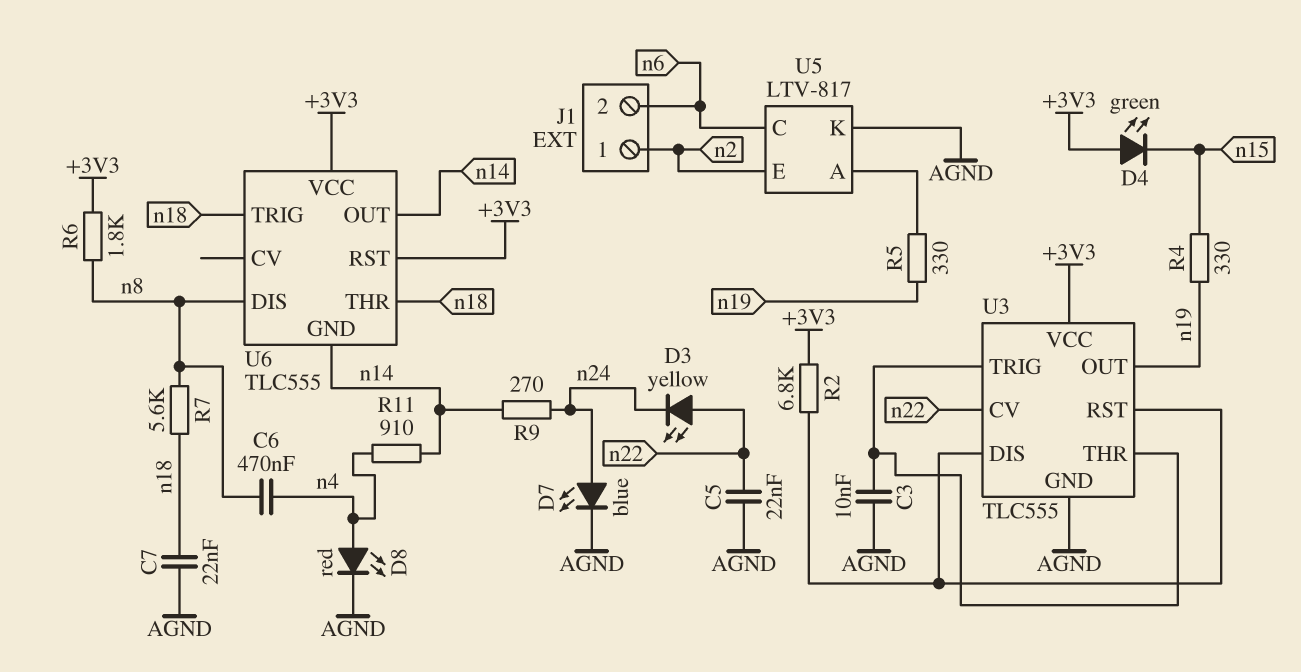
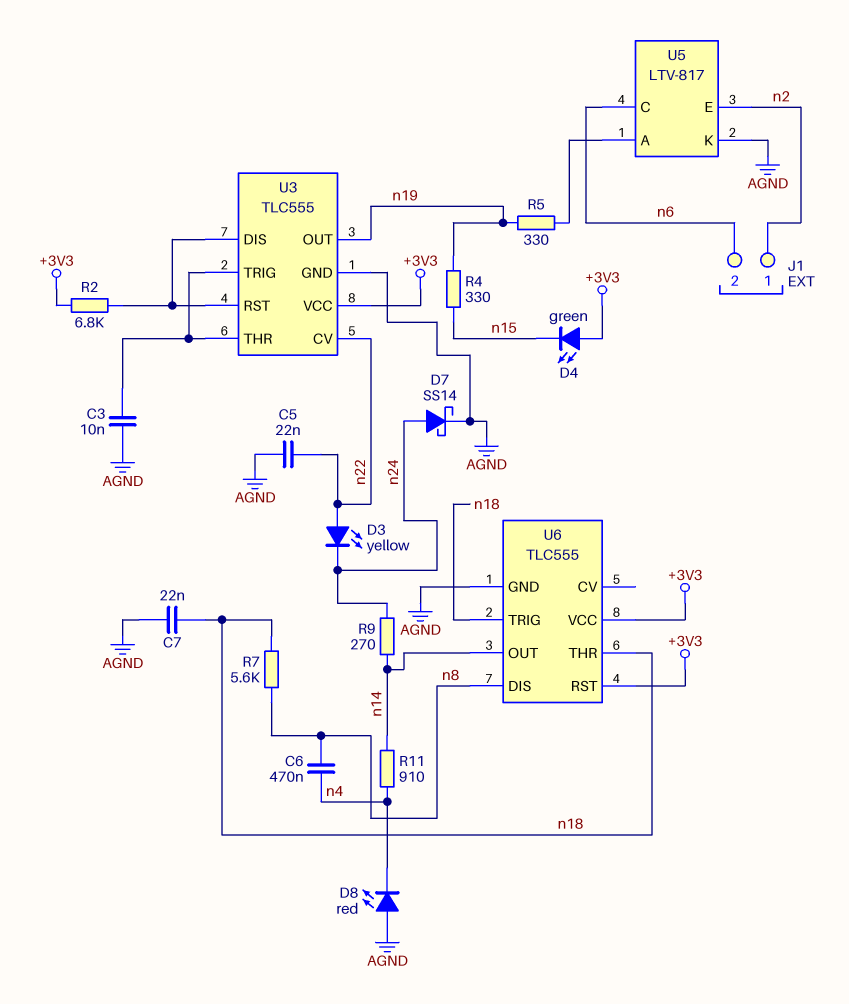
D7: LED blue (A n24, K AGND) -> schottky SS14 (A n24, K AGND)
D8: LED red (A n4, K AGND) -> LED red (A AGND, K n4)
R6: 1.8k (+3V3, n8) -> none
U6 pin GND: n14 -> AGND

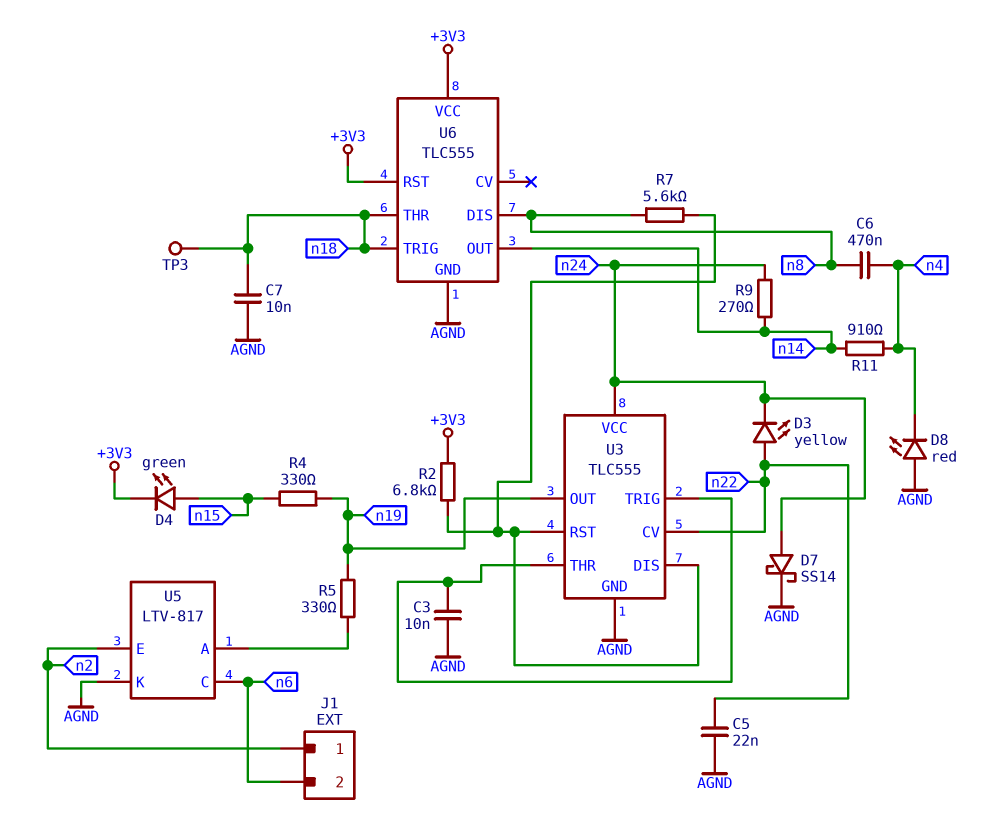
C7: 22nF (AGND, n18) -> 10nF (AGND, n18)
D4: LED green (A +3V3, K n15) -> LED green (A n15, K +3V3)
R7: 5.6k (n8, n18) -> 5.6k (U3/DIS, n8)
TP3: none -> test point (n18)
U3 pin VCC: +3V3 -> n24

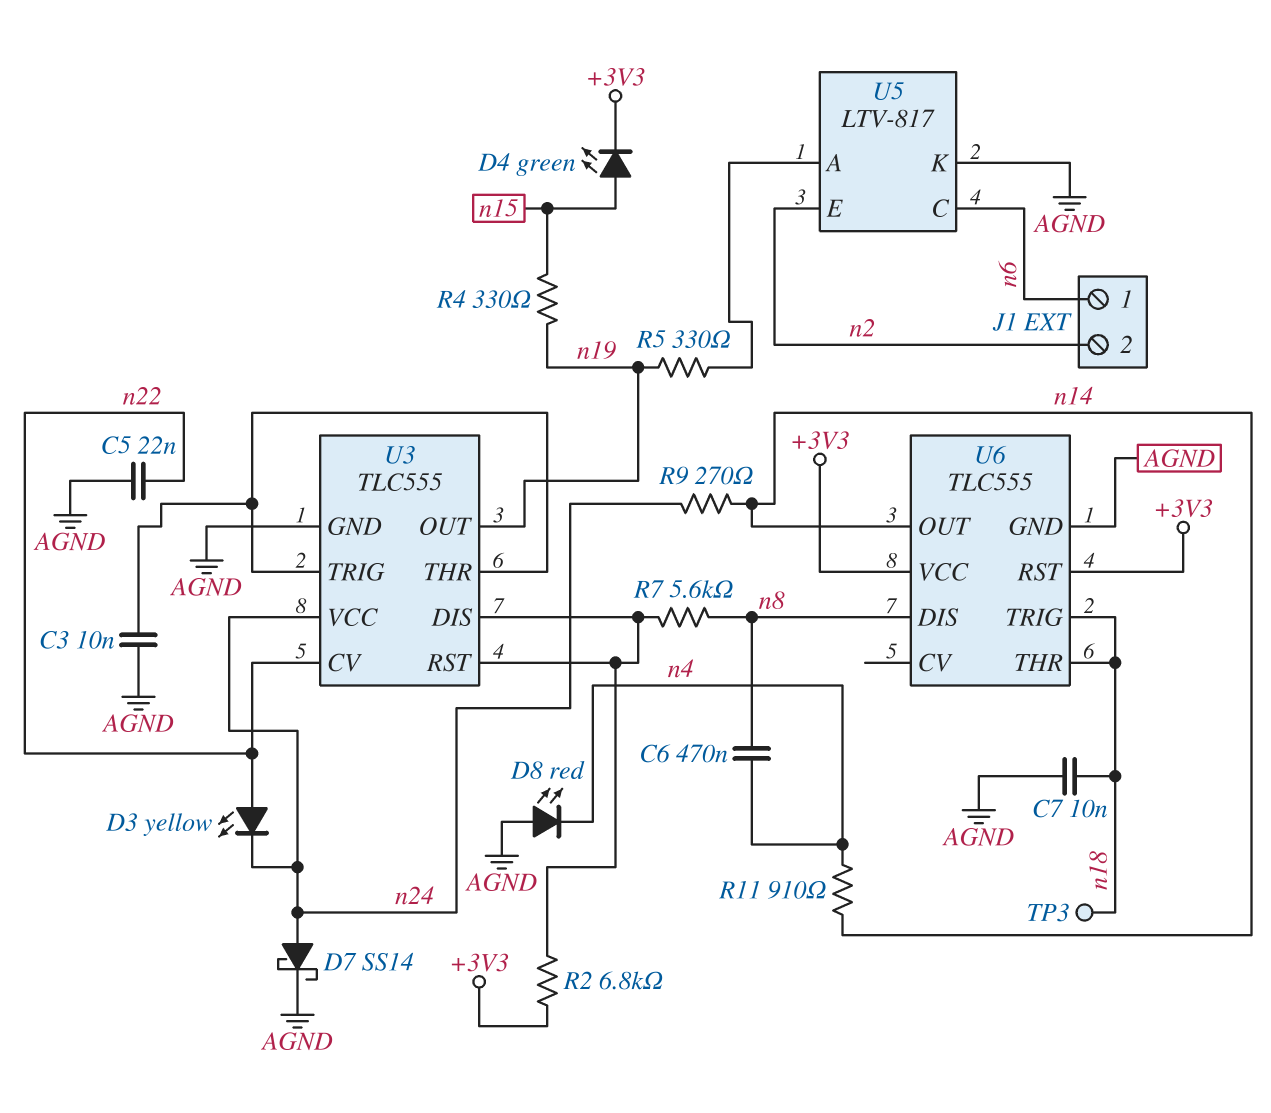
J1 pin 1: n2 -> n6
J1 pin 2: n6 -> n2

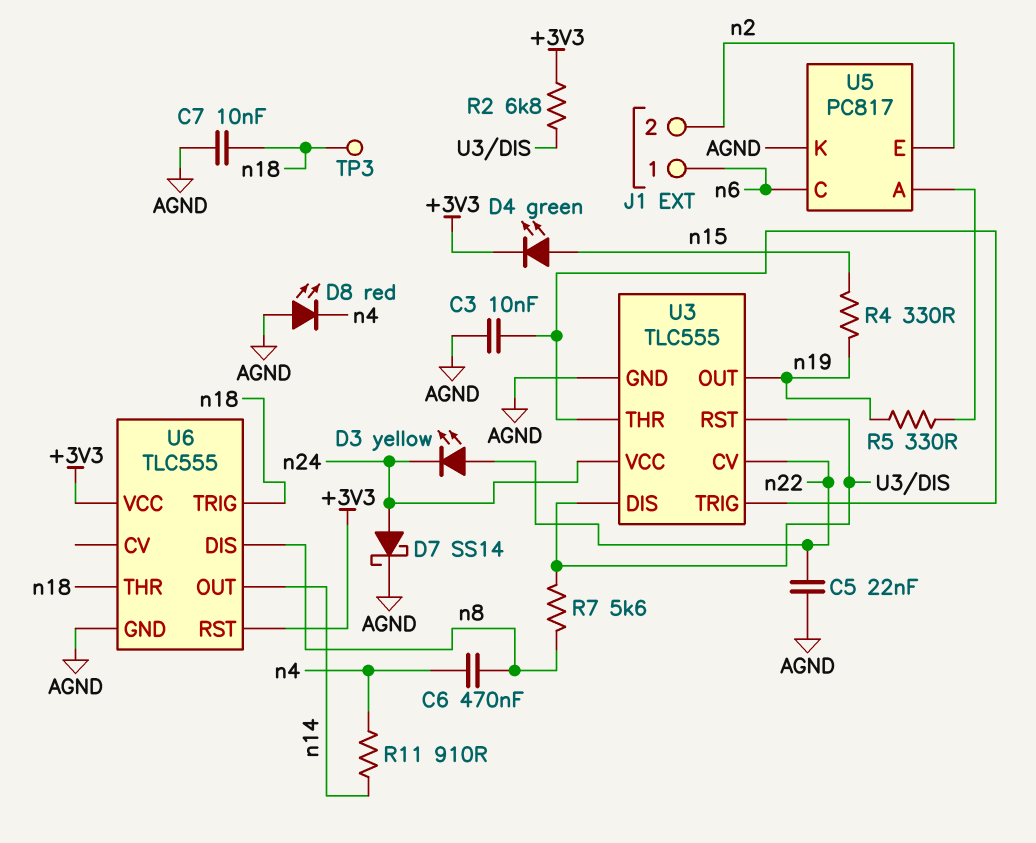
R9: 270 (n14, n24) -> none
U5: LTV-817 -> PC817

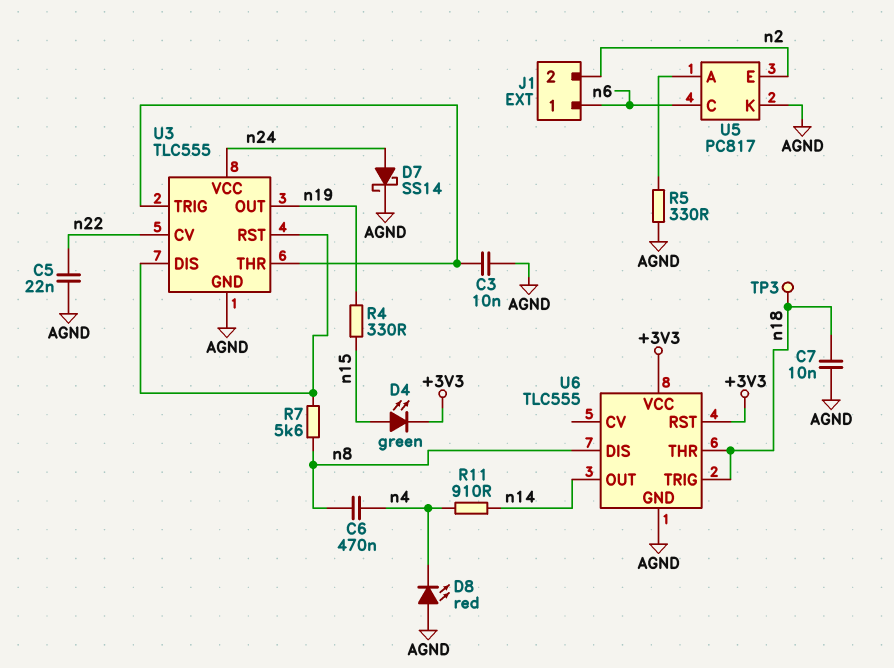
D3: LED yellow (A n22, K n24) -> none
R2: 6.8k (+3V3, U3/DIS) -> none
R5: 330 (U5/A, n19) -> 330 (AGND, U5/A)

